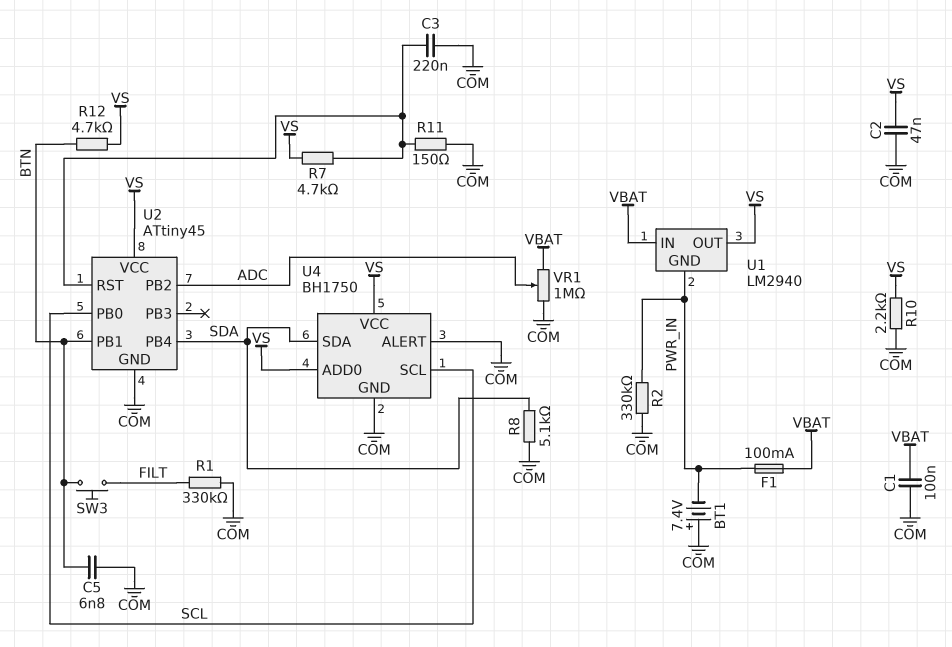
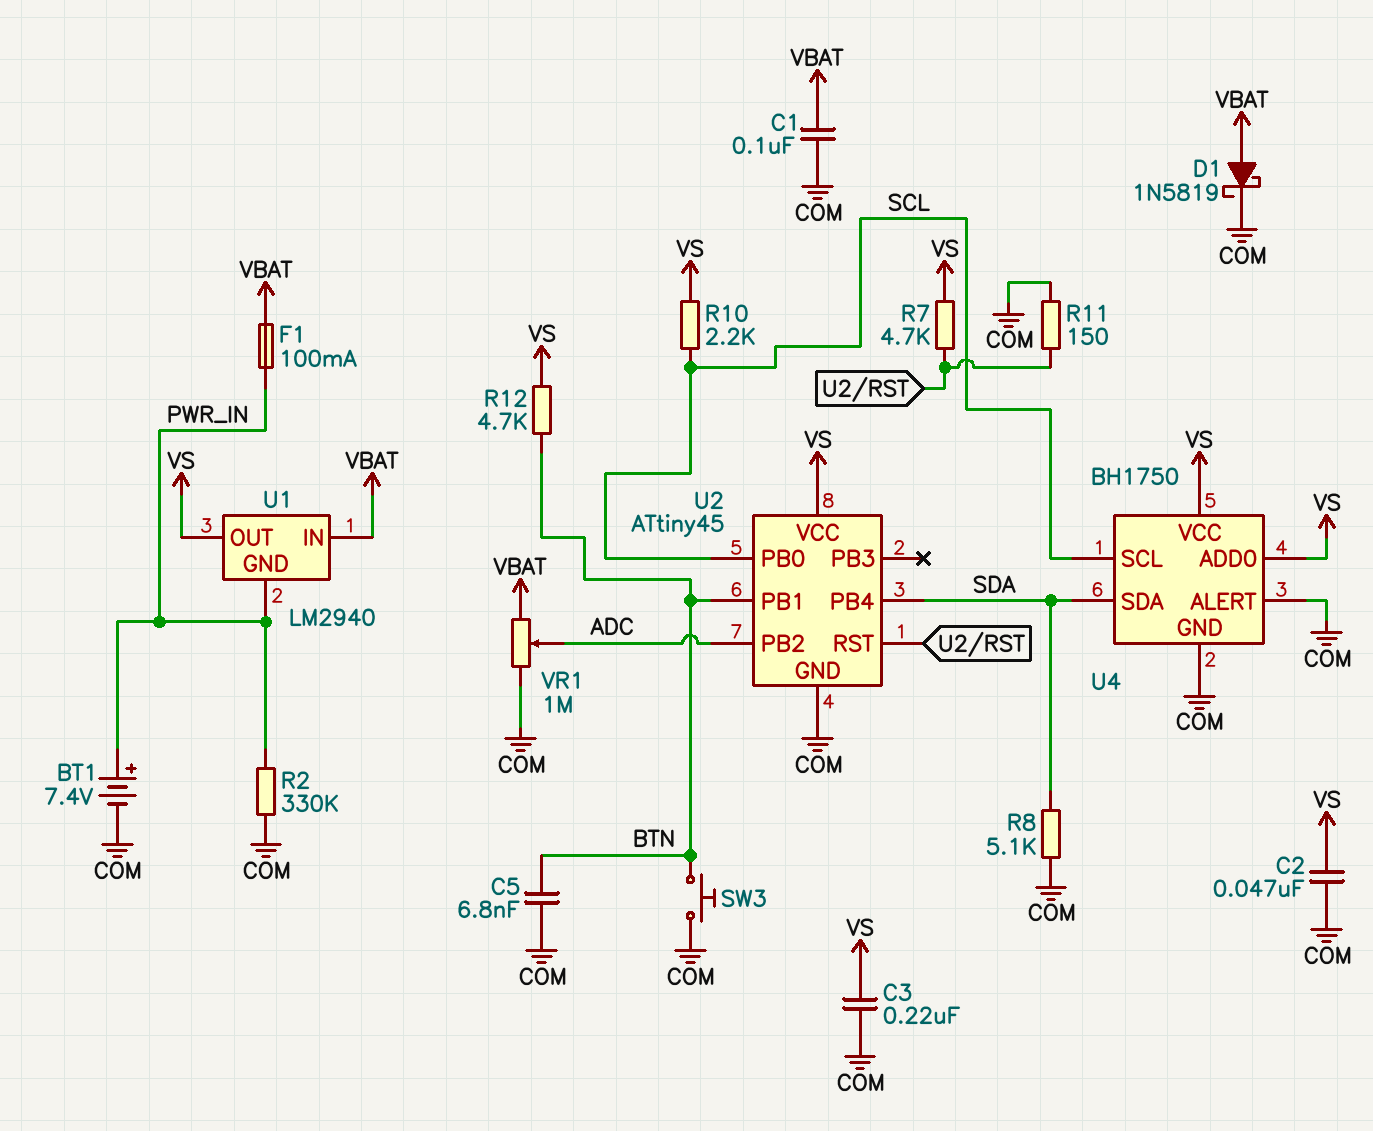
BT1: 7.4V (plus COM, minus PWR_IN) -> 7.4V (plus PWR_IN, minus COM)
C3: 220nF (COM, U2/RST) -> 220nF (COM, VS)
D1: none -> schottky 1N5819 (A VBAT, K COM)
R1: 330k (COM, FILT) -> none
R10: 2.2k (COM, VS) -> 2.2k (SCL, VS)
SW3: button (BTN, FILT) -> button (BTN, COM)

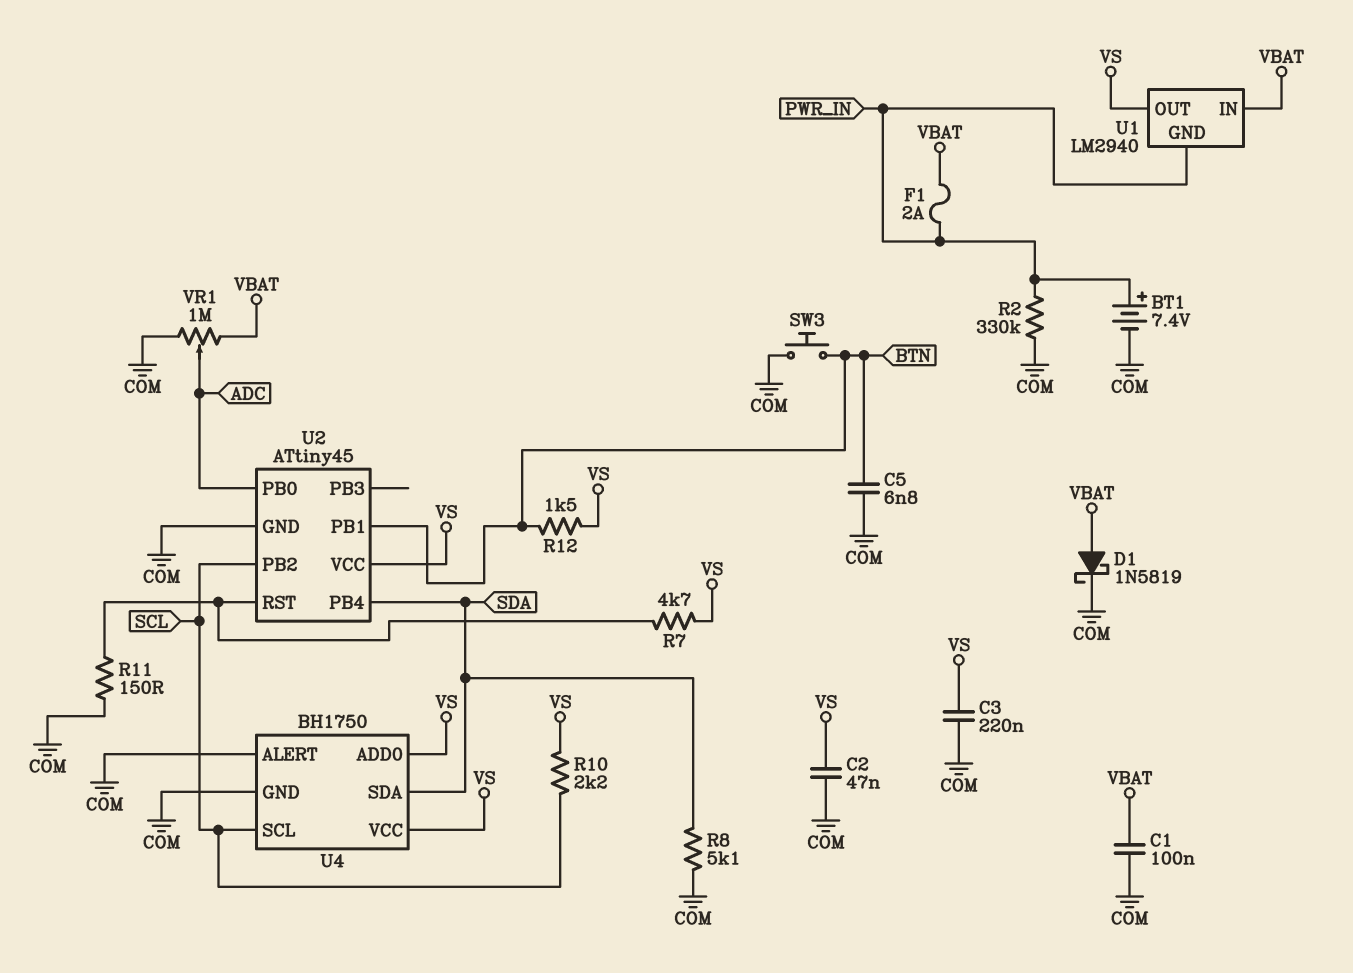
F1: 100mA (PWR_IN, VBAT) -> 2A (PWR_IN, VBAT)
R12: 4.7k (BTN, VS) -> 1.5k (BTN, VS)
U2 pin PB0: SCL -> ADC
U2 pin PB2: ADC -> SCL

